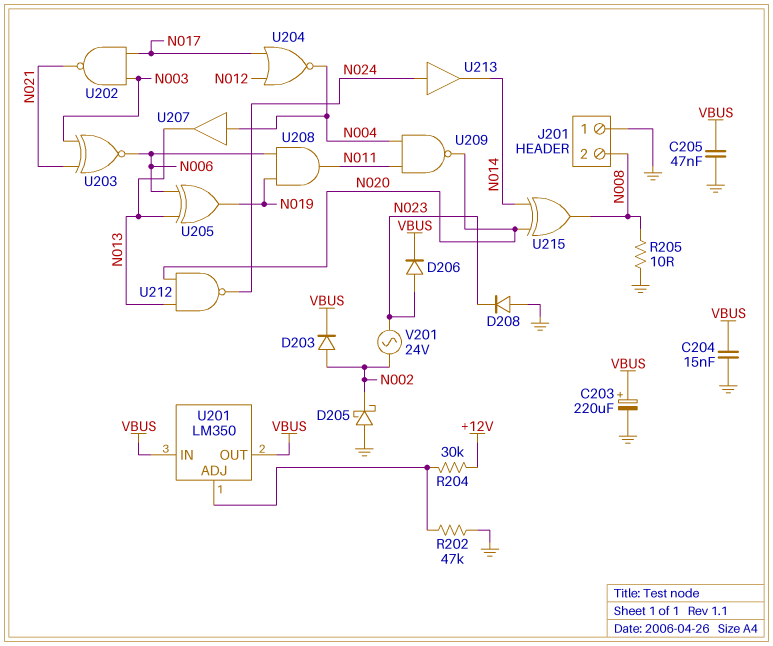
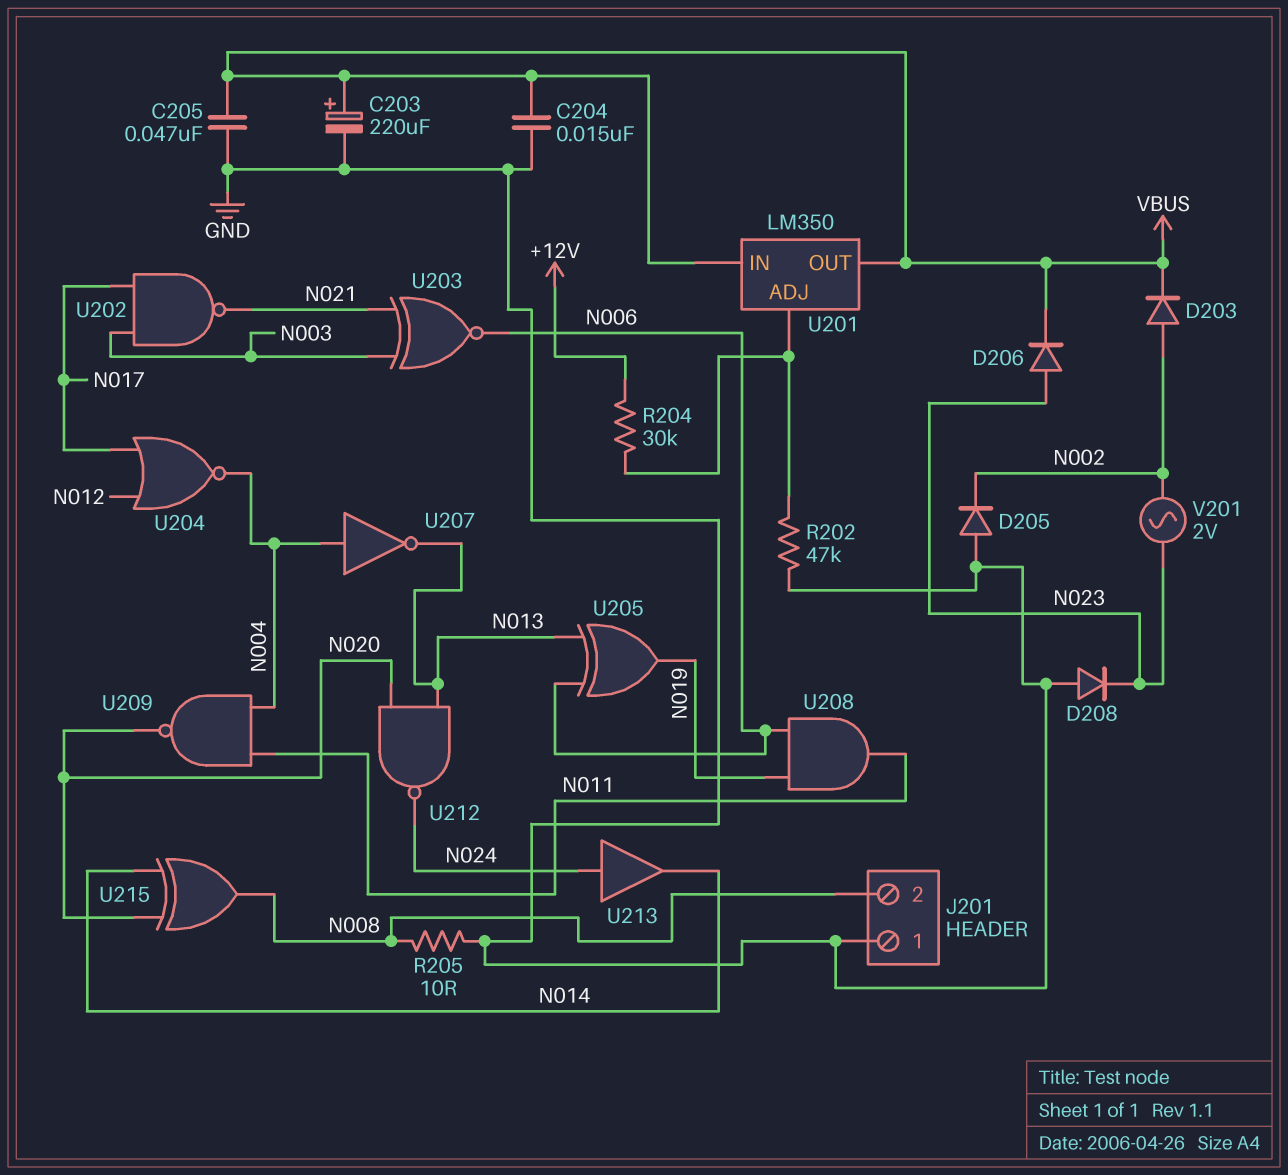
D205: schottky (A GND, K N002) -> diode (A GND, K N002)
U207: buffer (in N004, out N013) -> NOT (in N004, out N013)
V201: AC 24V (N002, N023) -> AC 2V (N002, N023)

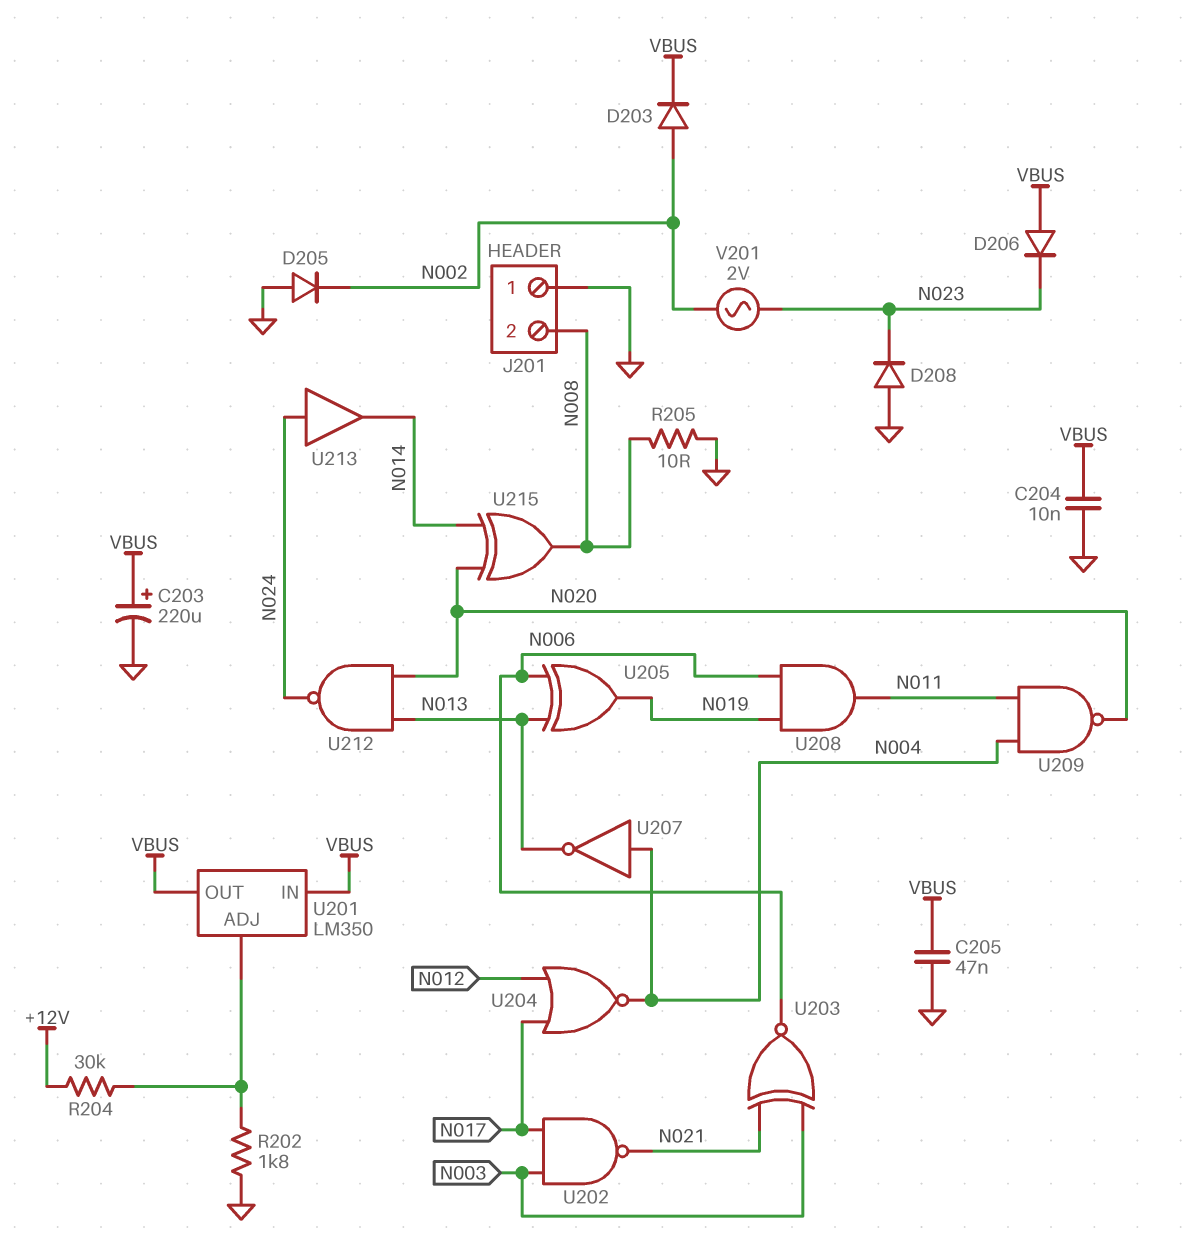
C204: 15nF (GND, VBUS) -> 10nF (GND, VBUS)
D206: diode (A N023, K VBUS) -> diode (A VBUS, K N023)
R202: 47k (GND, U201/ADJ) -> 1.8k (GND, U201/ADJ)

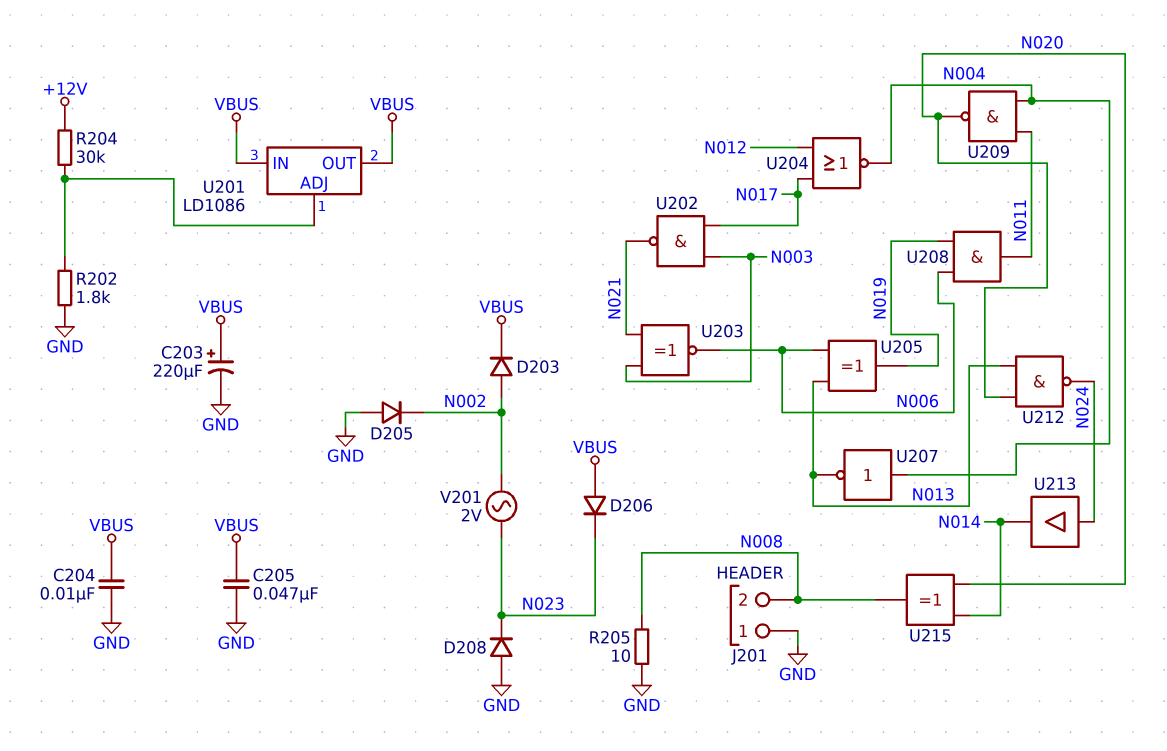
U201: LM350 -> LD1086

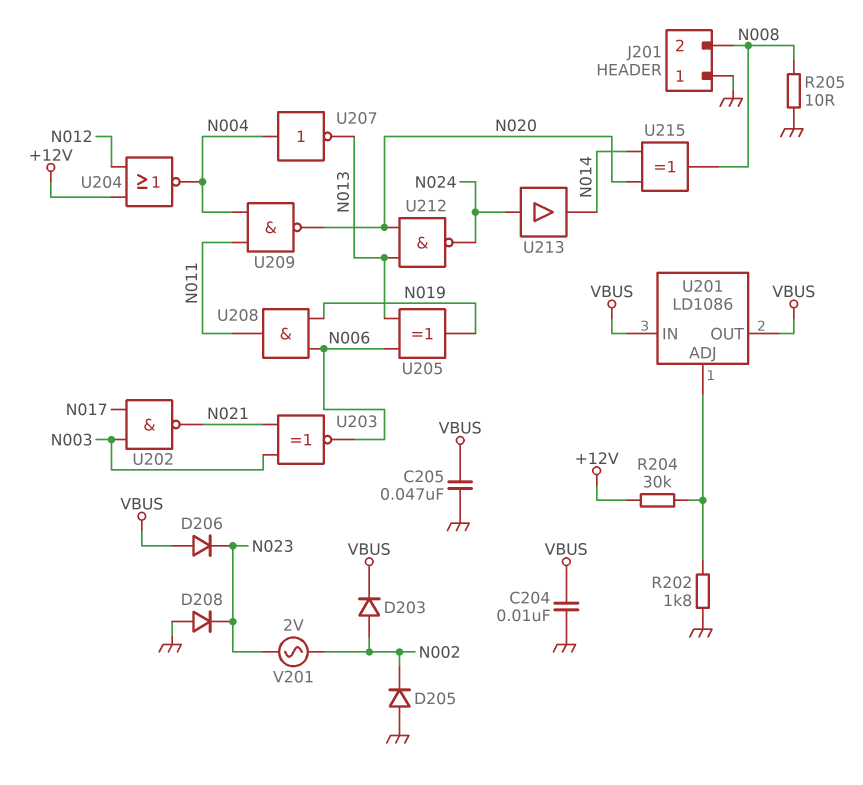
C203: 220uF (plus VBUS, minus GND) -> none
U204: NOR (in N012, in N017, out N004) -> NOR (in +12V, in N012, out N004)

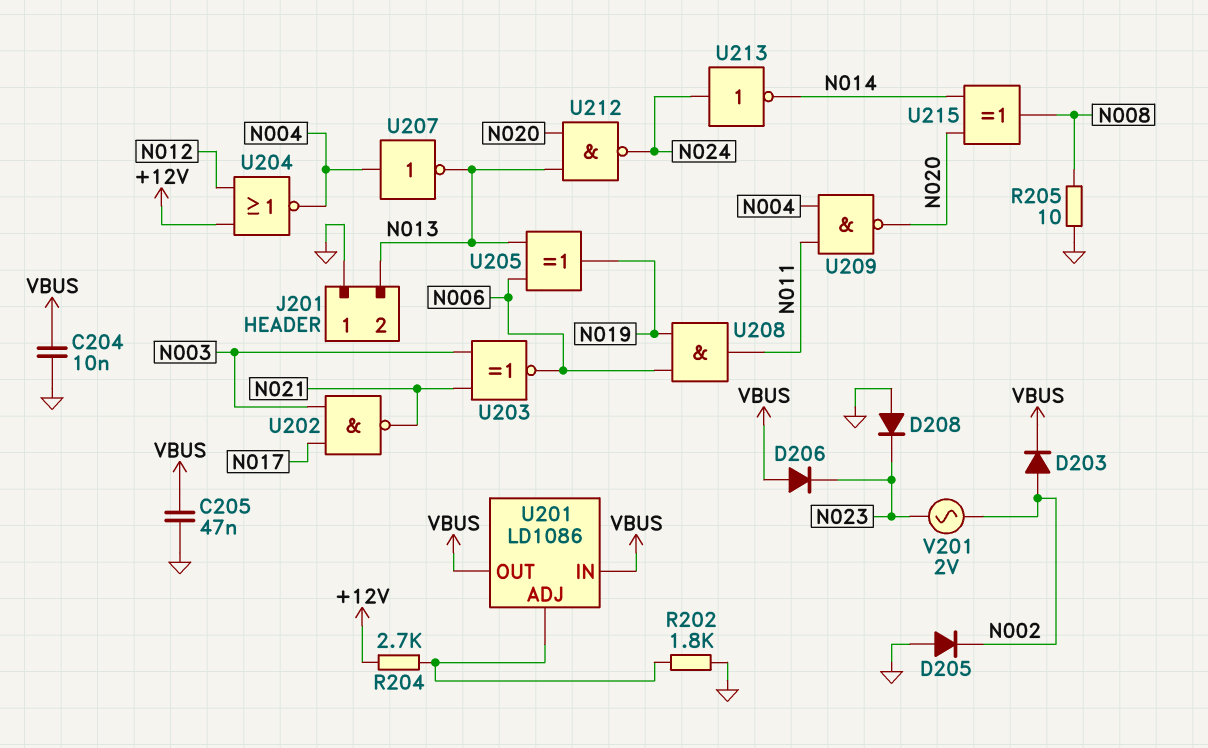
J201 pin 2: N008 -> N013
R204: 30k (+12V, U201/ADJ) -> 2.7k (+12V, U201/ADJ)
U213: buffer (in N024, out N014) -> NOT (in N024, out N014)

